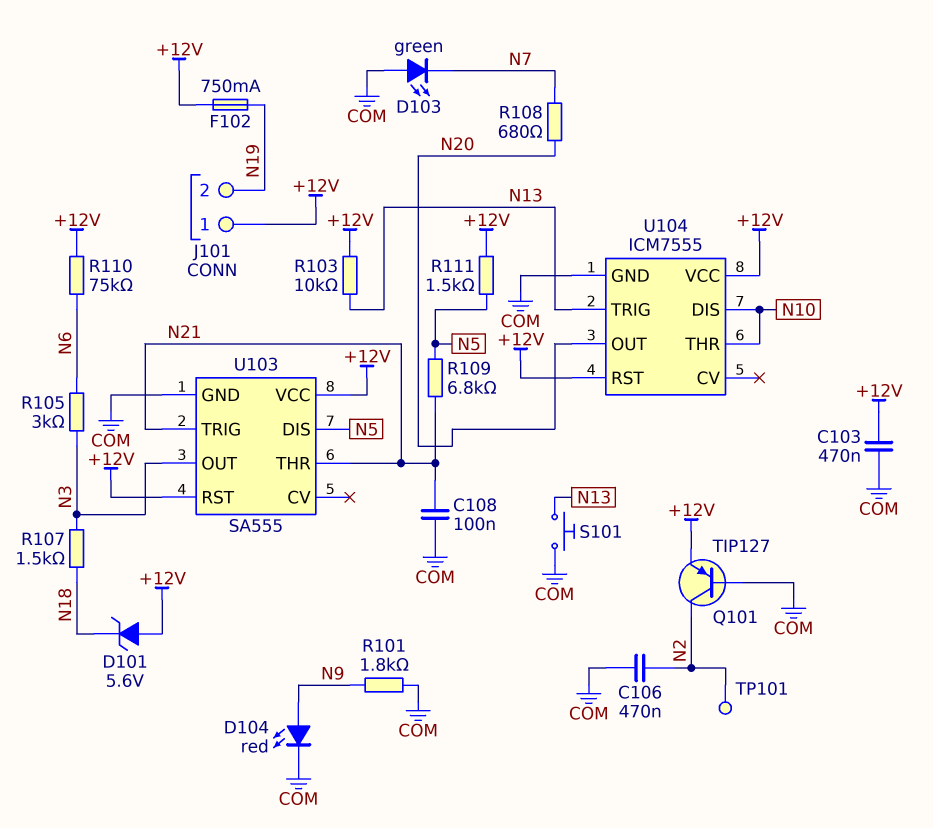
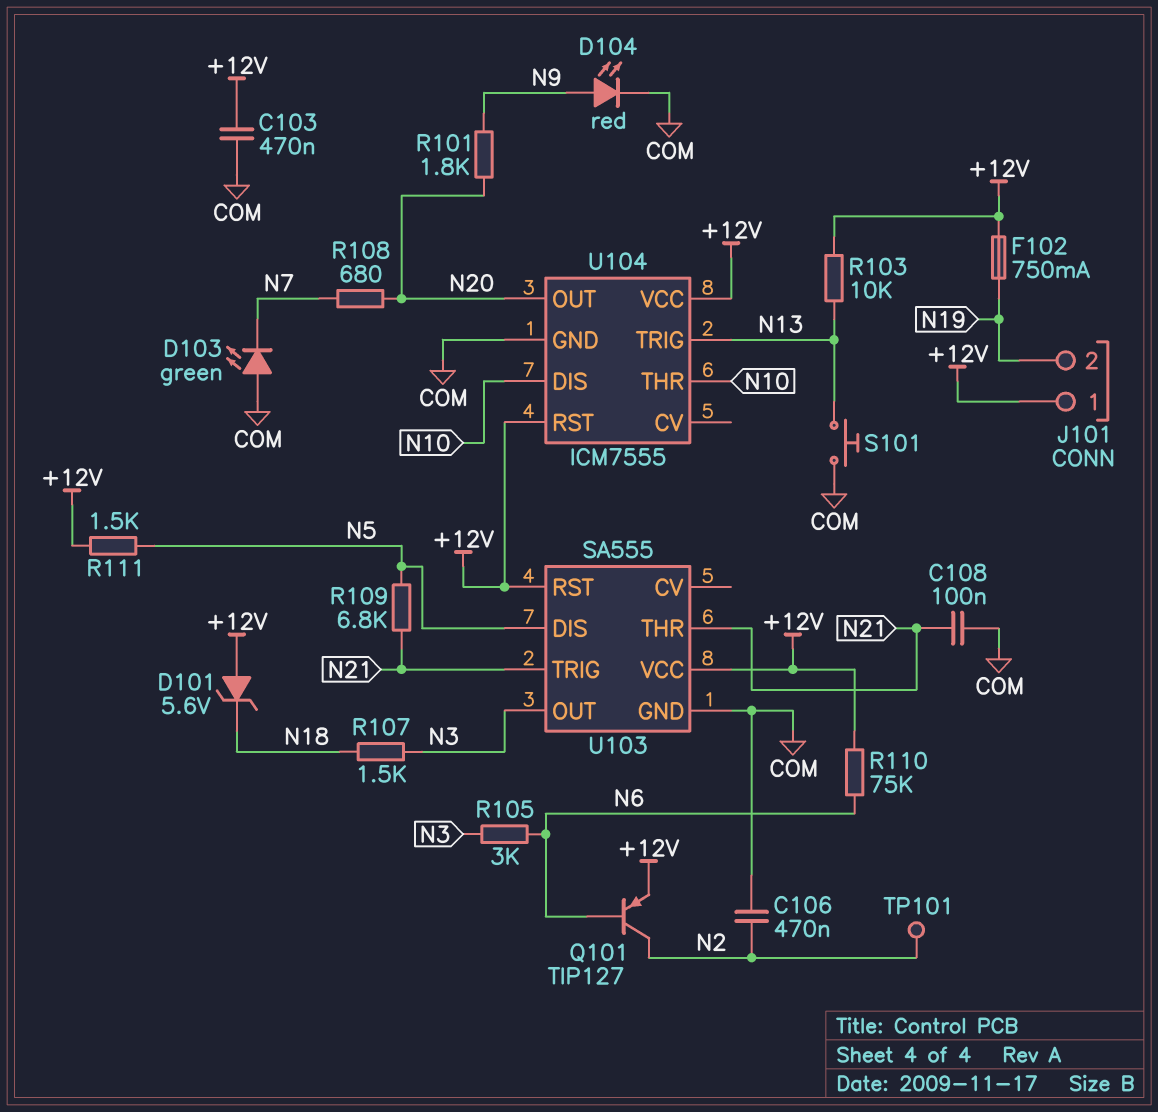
Q101: PNP TIP127 (B COM, C N2, E +12V) -> PNP TIP127 (B N6, C N2, E +12V)
R101: 1.8k (COM, N9) -> 1.8k (N9, N20)

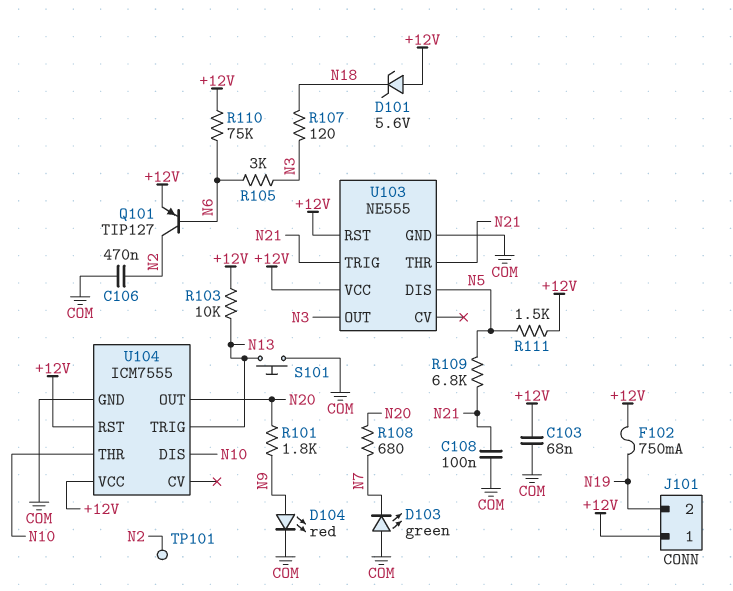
C103: 470nF (+12V, COM) -> 68nF (+12V, COM)
R107: 1.5k (N3, N18) -> 120 (N3, N18)
U103: SA555 -> NE555

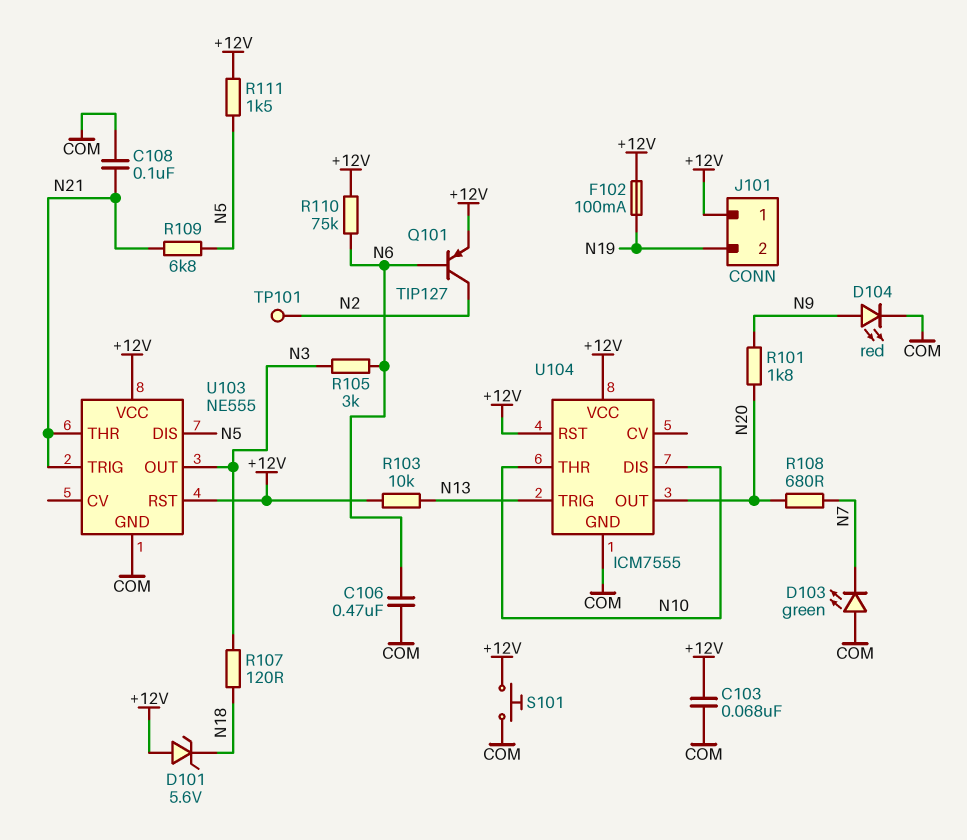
C106: 470nF (COM, N2) -> 470nF (COM, N6)
F102: 750mA (+12V, N19) -> 100mA (+12V, N19)
S101: button (COM, N13) -> button (+12V, COM)

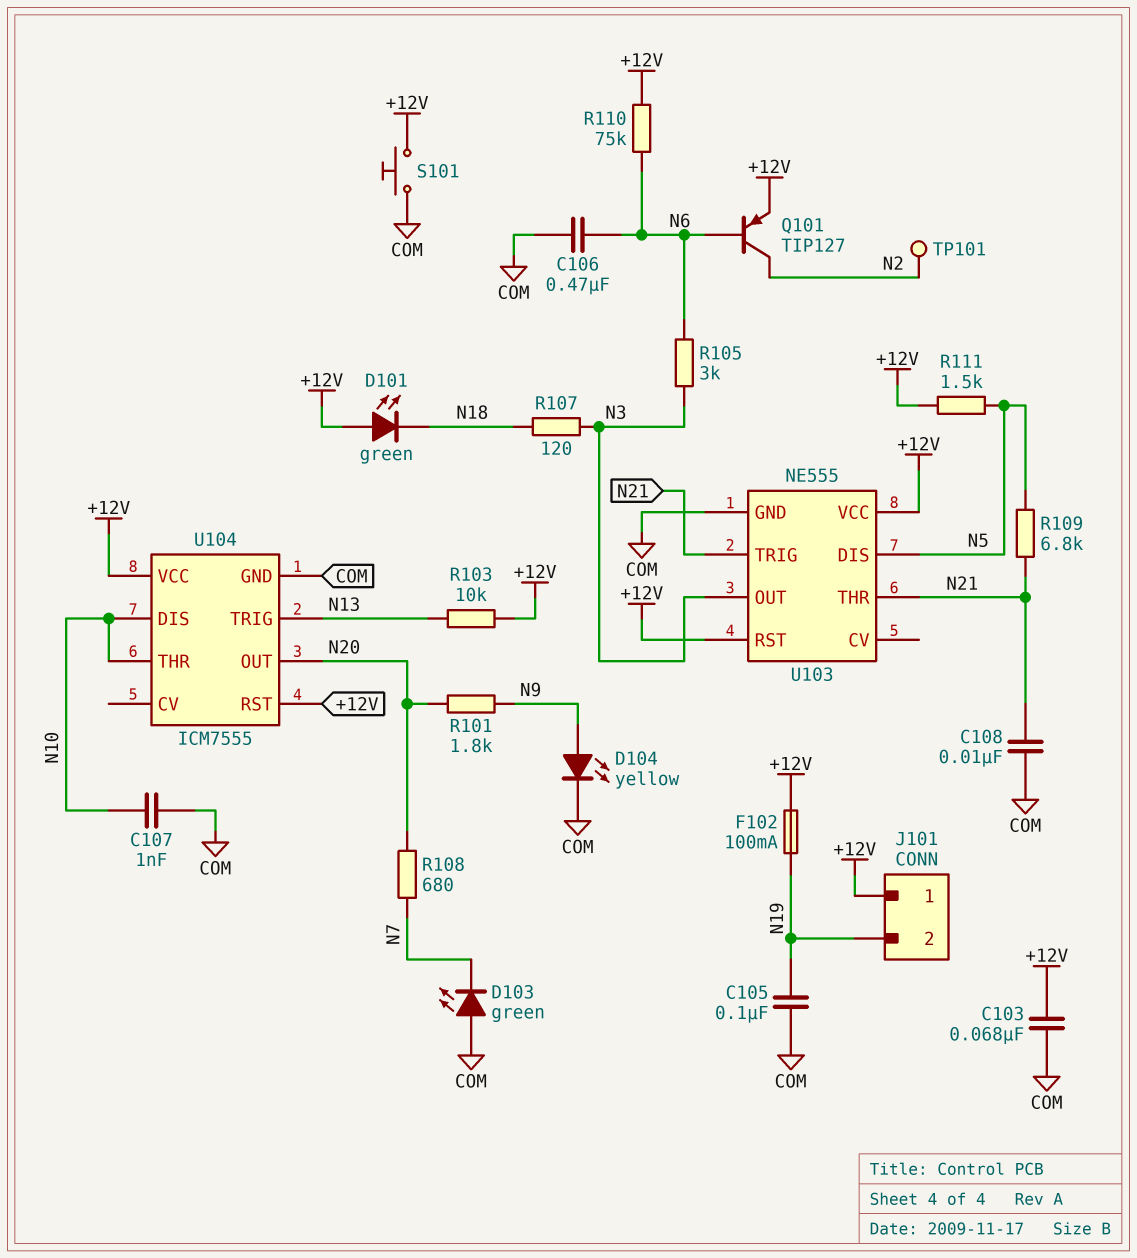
C105: none -> 100nF (COM, N19)
C107: none -> 1nF (COM, N10)
C108: 100nF (COM, N21) -> 10nF (COM, N21)
D101: zener 5.6V (A +12V, K N18) -> LED green (A +12V, K N18)
D104: LED red (A N9, K COM) -> LED yellow (A N9, K COM)

